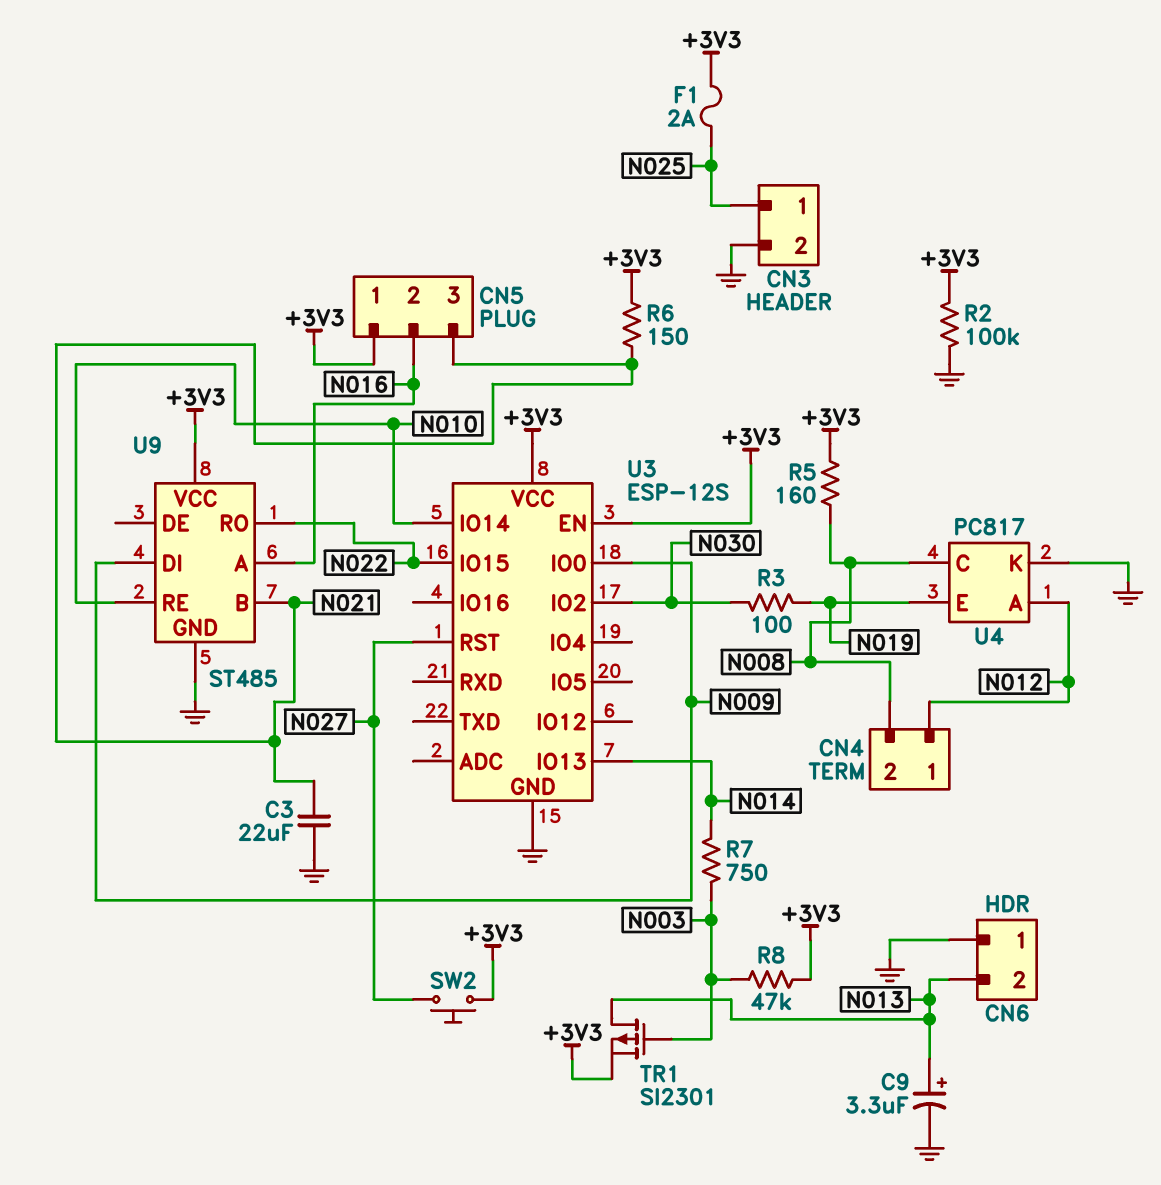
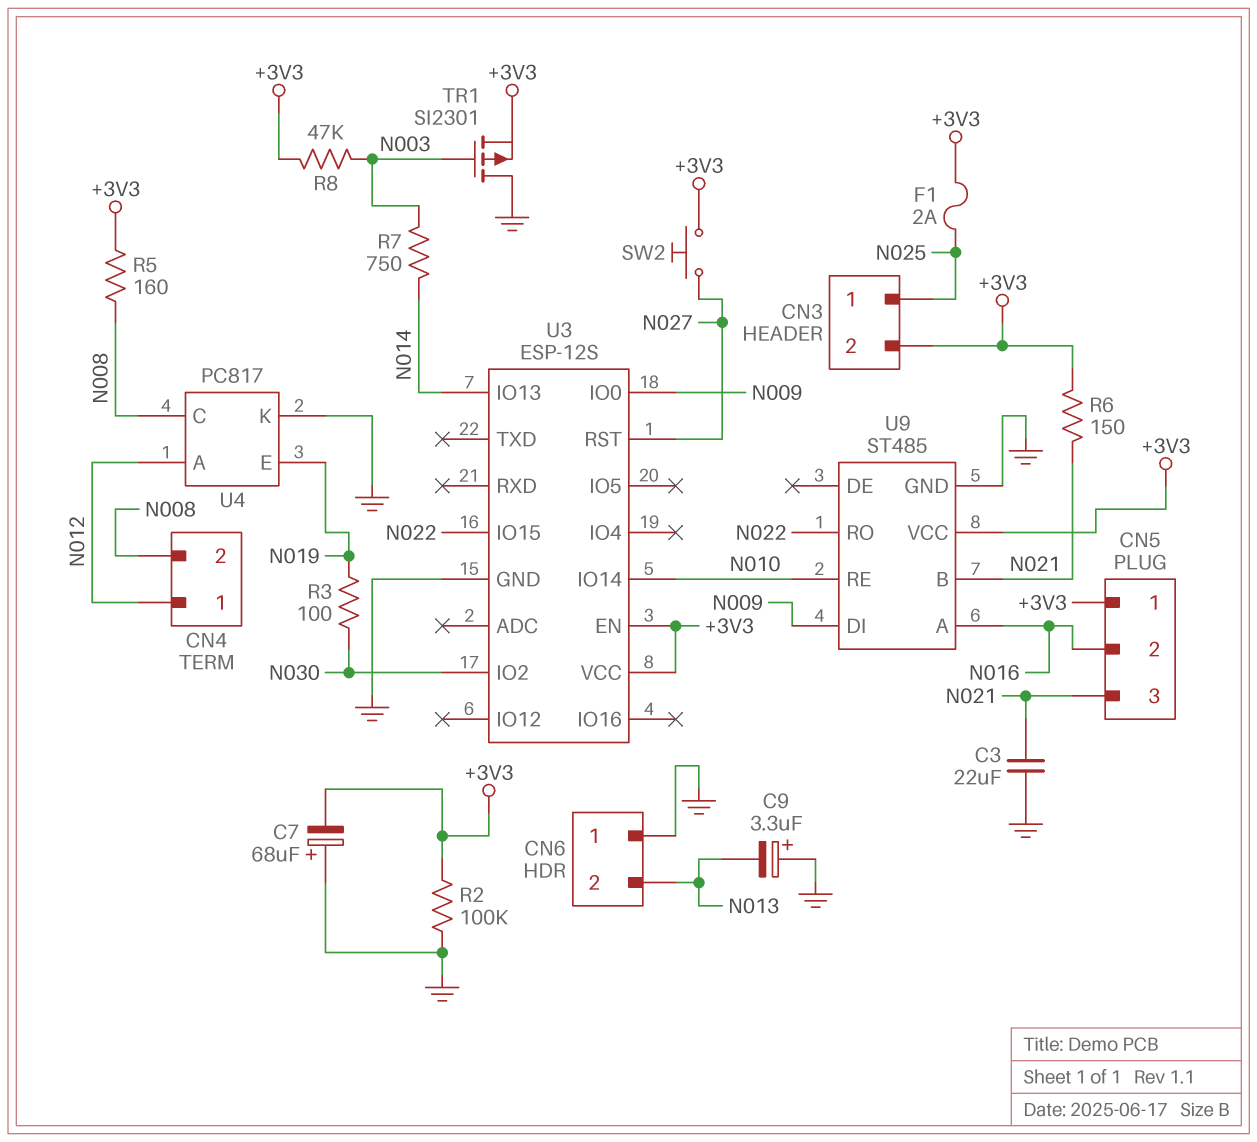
C7: none -> 68uF (plus GND, minus +3V3)
C9: 3.3uF (plus N013, minus GND) -> 3.3uF (plus GND, minus N013)
CN3 pin 2: GND -> +3V3
TR1: PMOS SI2301 (G N003, D N013, S +3V3) -> PMOS SI2301 (G N003, D GND, S +3V3)

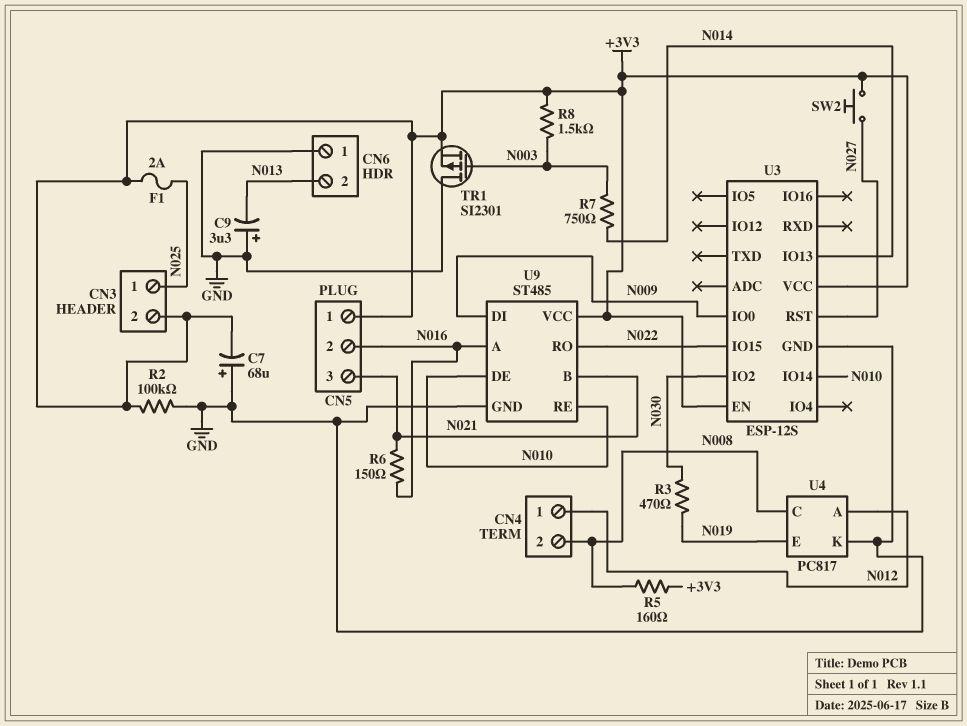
C3: 22uF (GND, N021) -> none
R3: 100 (N019, N030) -> 470 (N019, N030)
R6: 150 (+3V3, N021) -> 150 (N016, N021)
R8: 47k (+3V3, N003) -> 1.5k (+3V3, N003)
U9 pin DE: none -> N010

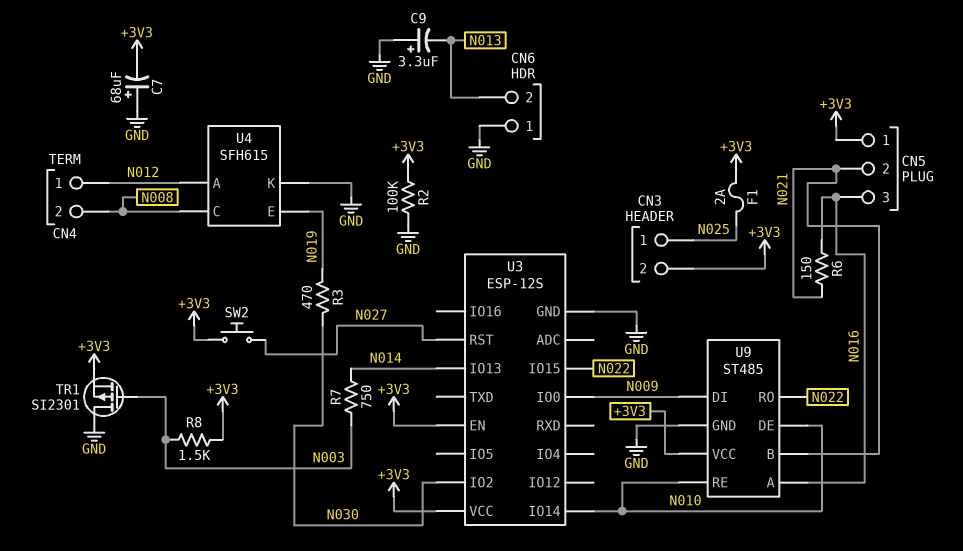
CN5 pin 2: N016 -> N021
CN5 pin 3: N021 -> N016
R5: 160 (+3V3, N008) -> none
U4: PC817 -> SFH615

